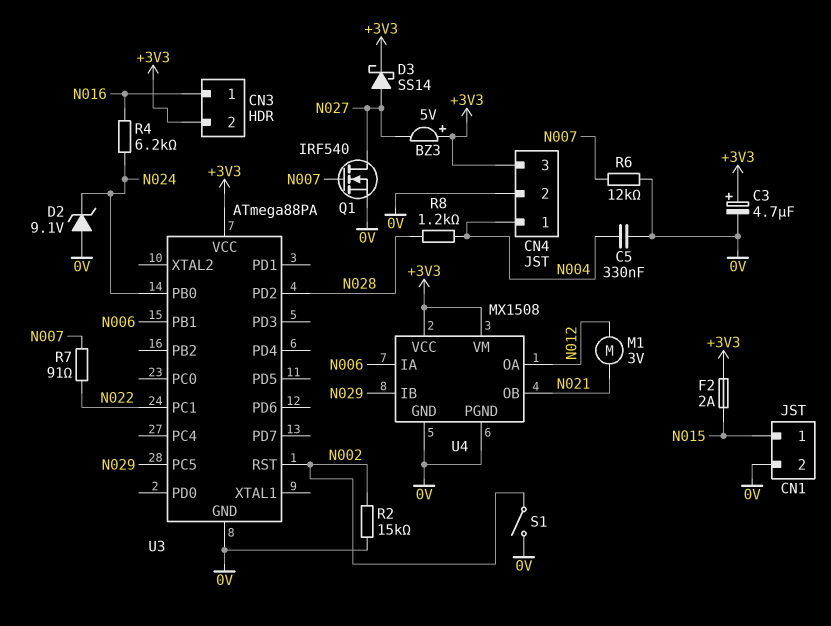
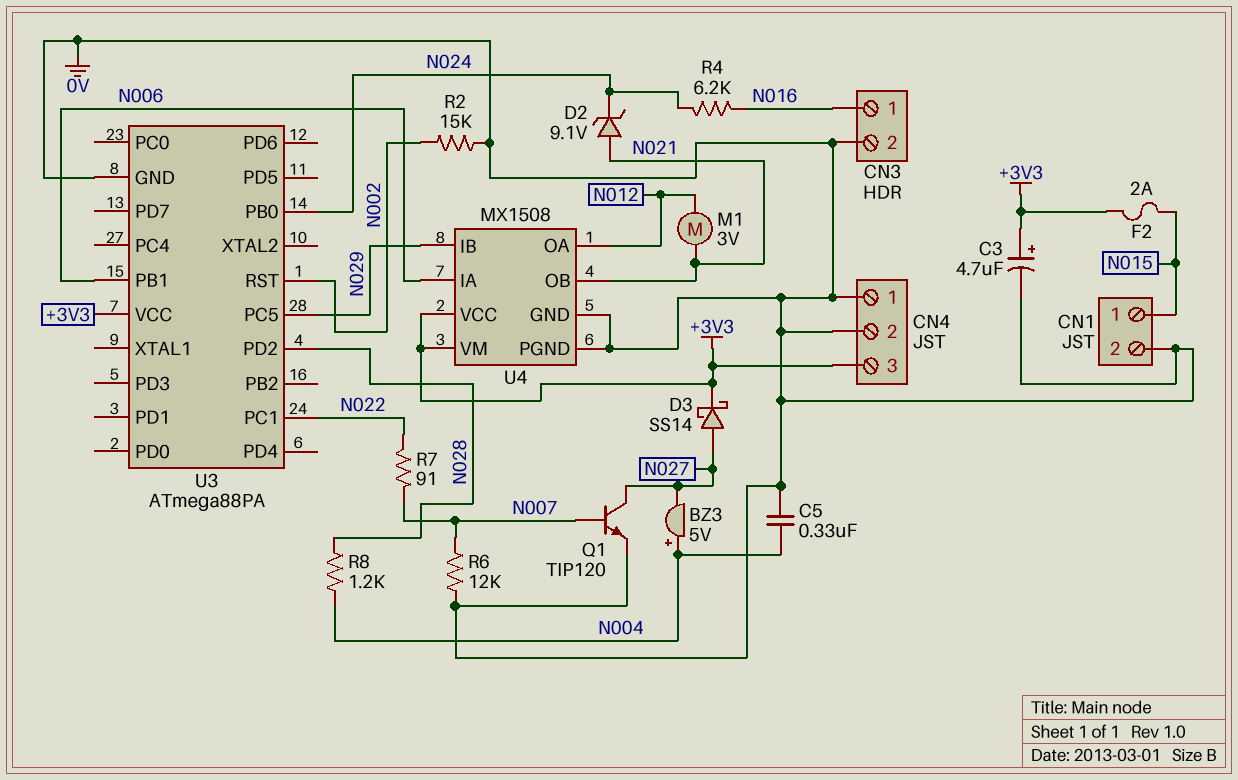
BZ3: buzzer 5V (plus +3V3, minus N027) -> buzzer 5V (plus N004, minus N027)
CN3 pin 2: +3V3 -> 0V
CN4 pin 1: N004 -> 0V
D2: zener 9.1V (A 0V, K N024) -> zener 9.1V (A N021, K N024)
Q1: NMOS IRF540 (G N007, D N027, S 0V) -> NPN TIP120 (B N007, C N027, E 0V)
S1: switch (0V, N002) -> none

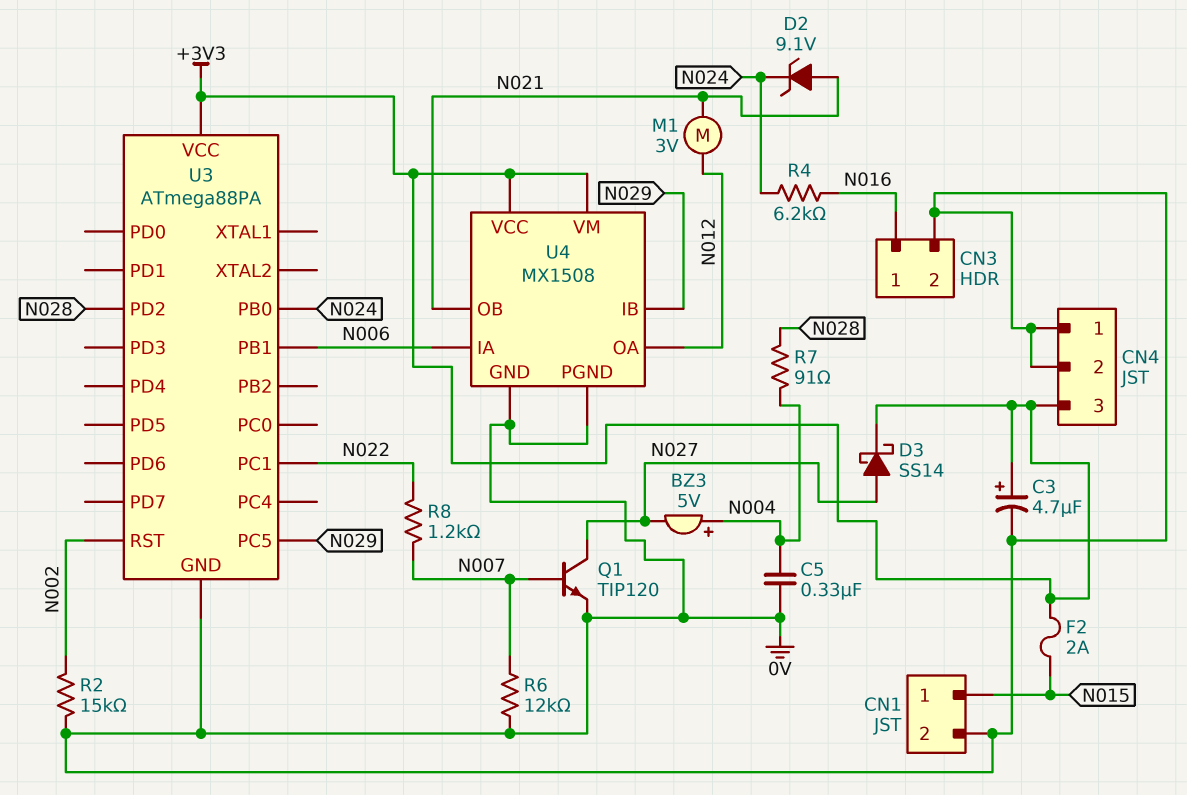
R7: 91 (N007, N022) -> 91 (N004, N028)
R8: 1.2k (N004, N028) -> 1.2k (N007, N022)

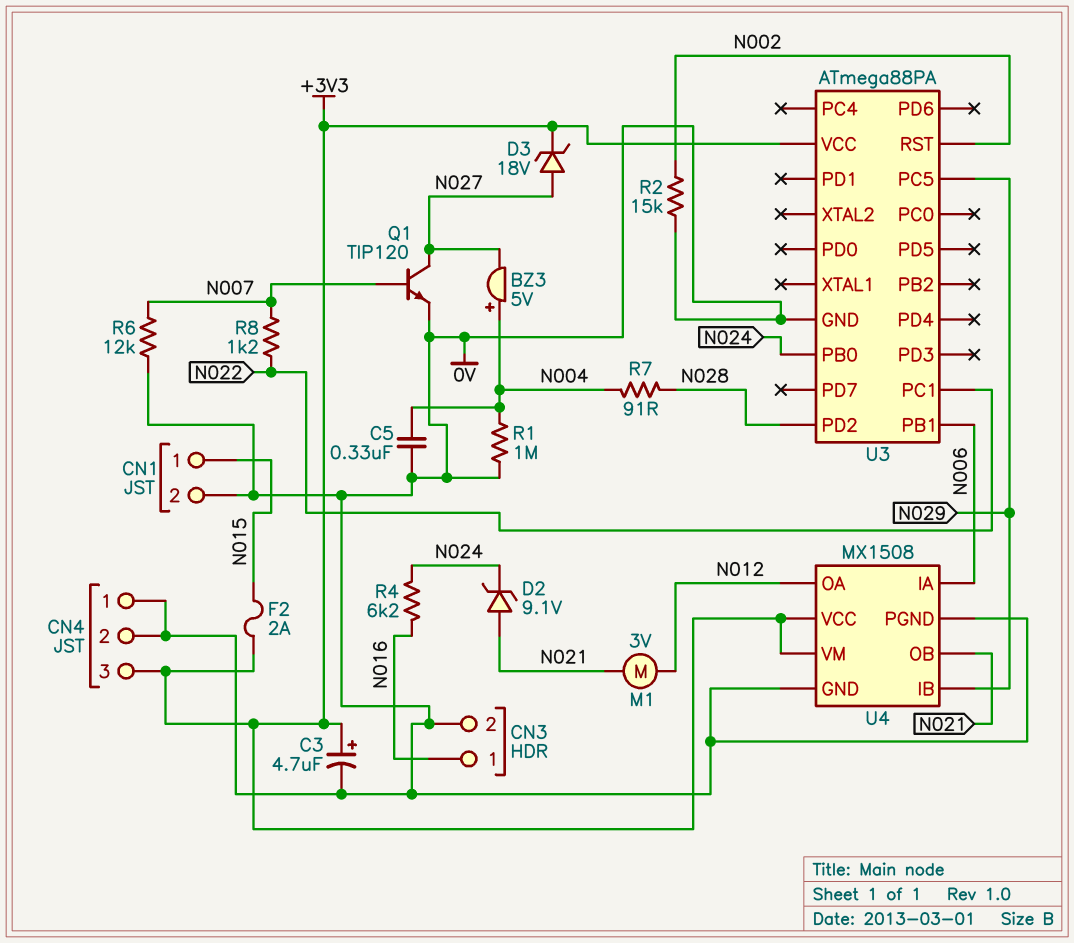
D3: schottky SS14 (A N027, K +3V3) -> zener 18V (A N027, K +3V3)
R1: none -> 1M (0V, N004)

